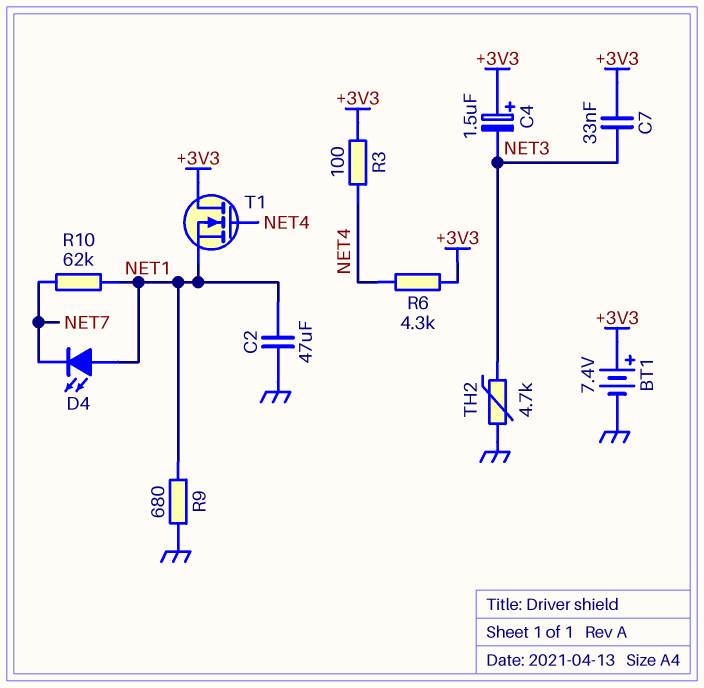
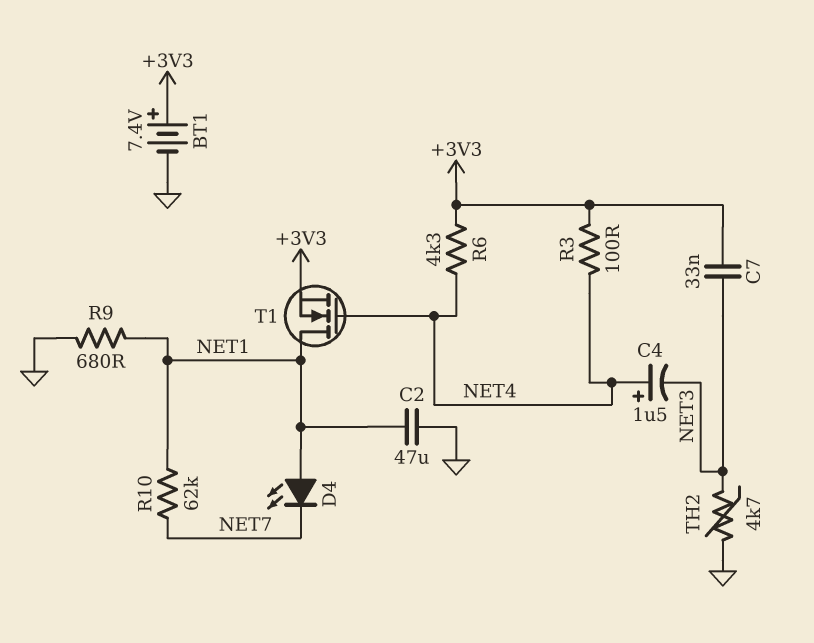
C4: 1.5uF (plus +3V3, minus NET3) -> 1.5uF (plus NET4, minus NET3)
T1: NMOS (G NET4, D +3V3, S NET1) -> NMOS (G NET4, D NET1, S +3V3)

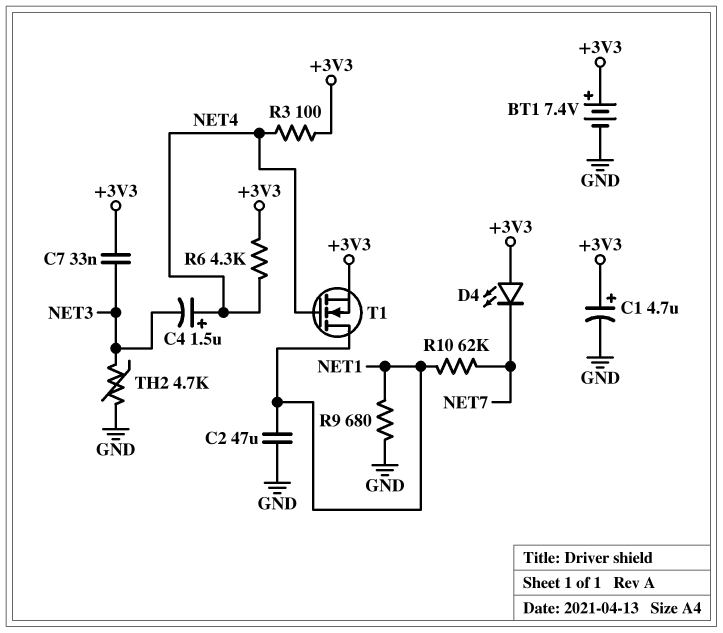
C1: none -> 4.7uF (plus +3V3, minus GND)
D4: LED (A NET1, K NET7) -> LED (A +3V3, K NET7)

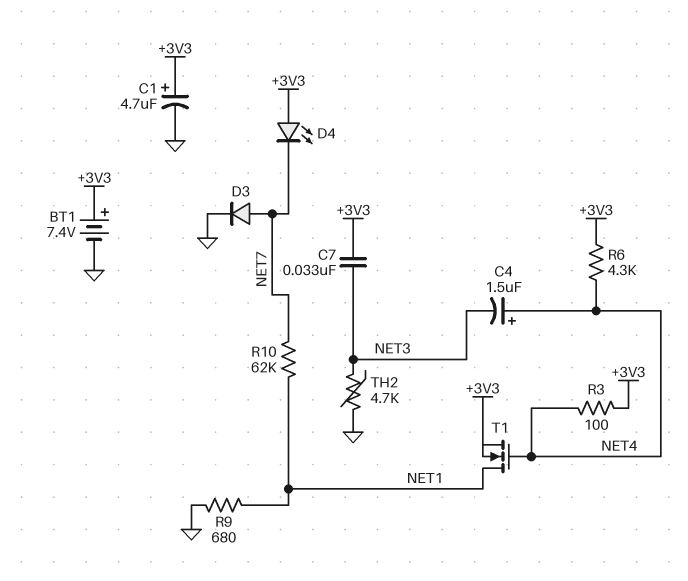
C2: 47uF (GND, NET1) -> none
D3: none -> diode (A NET7, K GND)

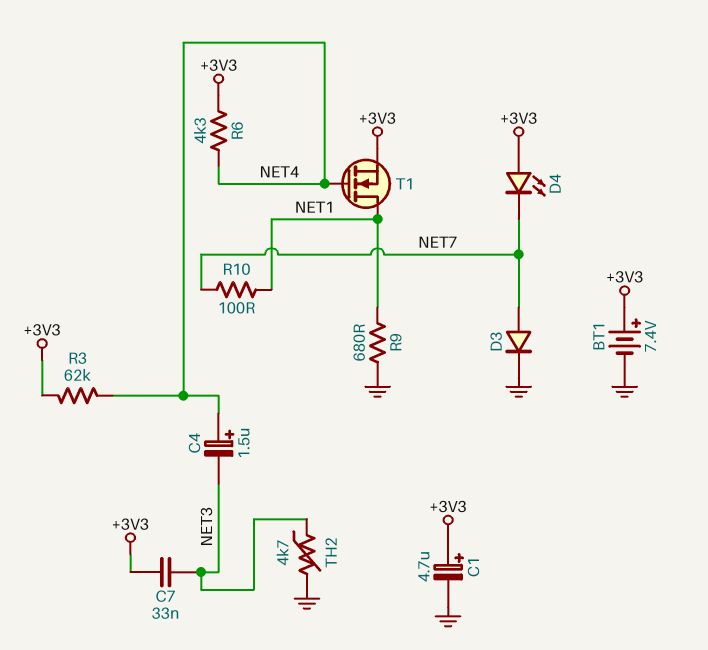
R3: 100 (+3V3, NET4) -> 62k (+3V3, NET4)
R10: 62k (NET1, NET7) -> 100 (NET1, NET7)

